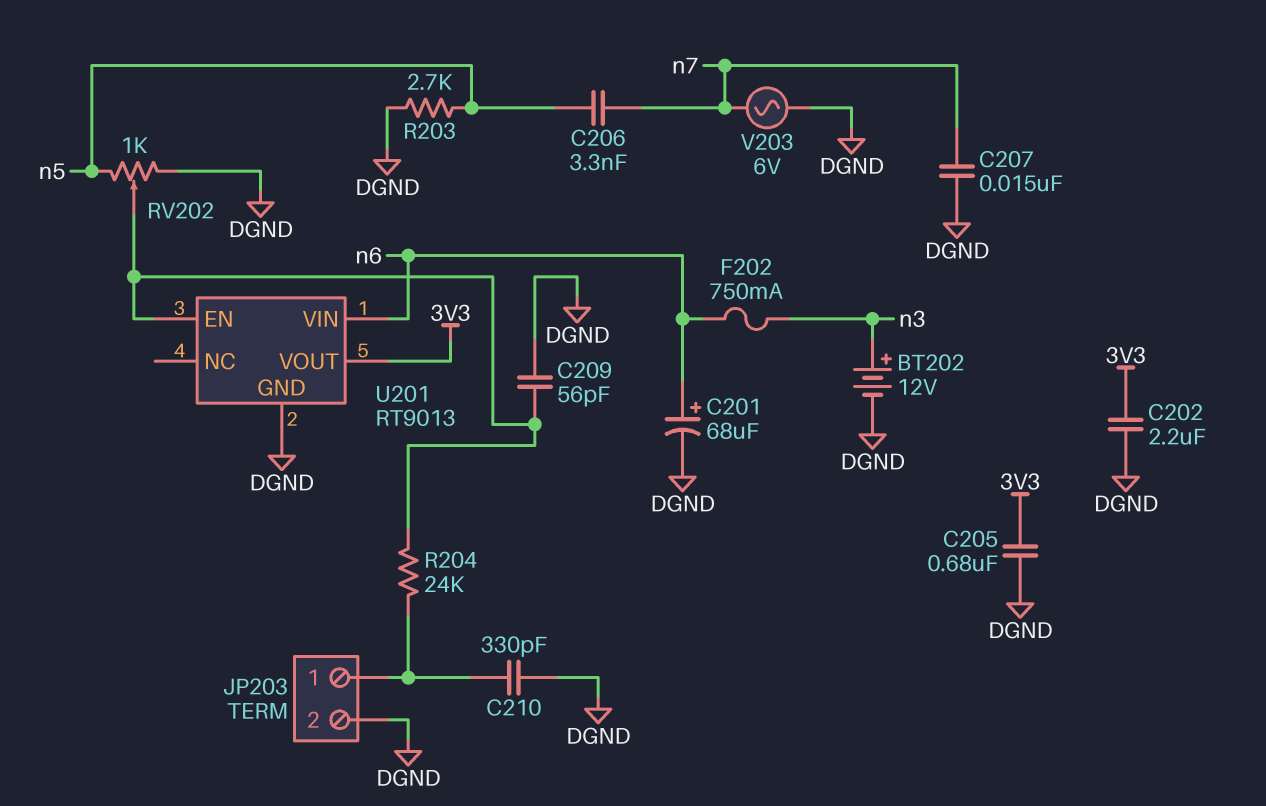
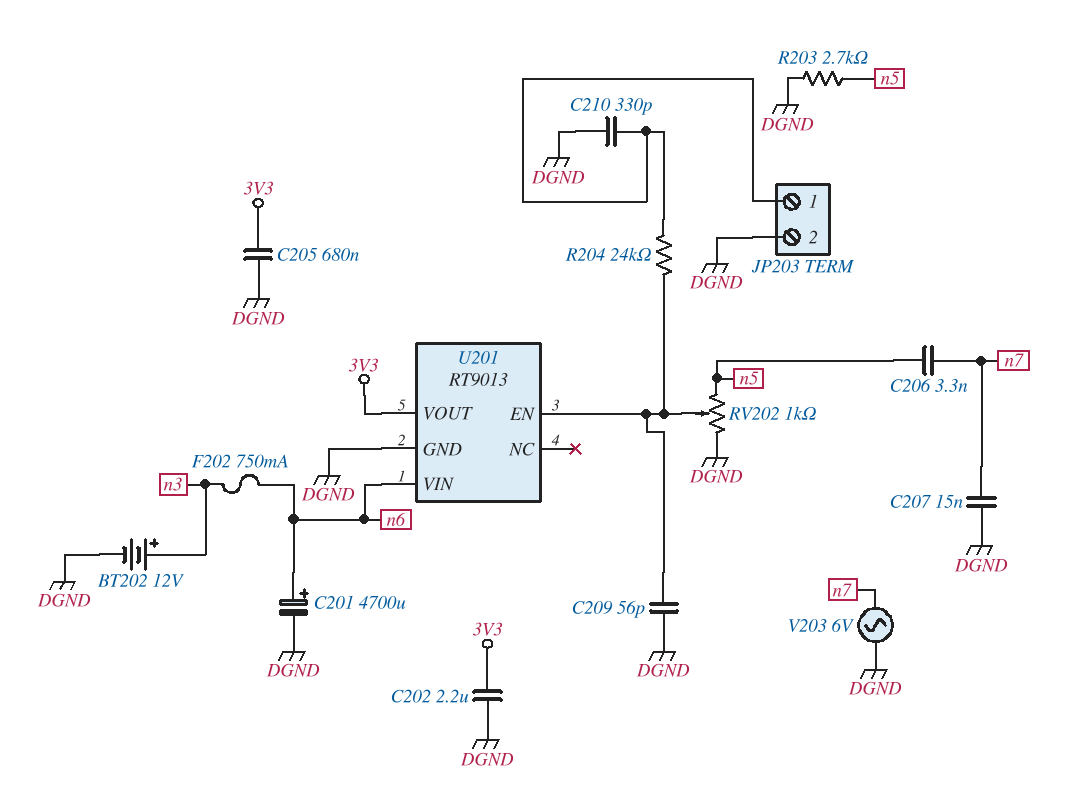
C201: 68uF (plus n6, minus DGND) -> 4700uF (plus n6, minus DGND)

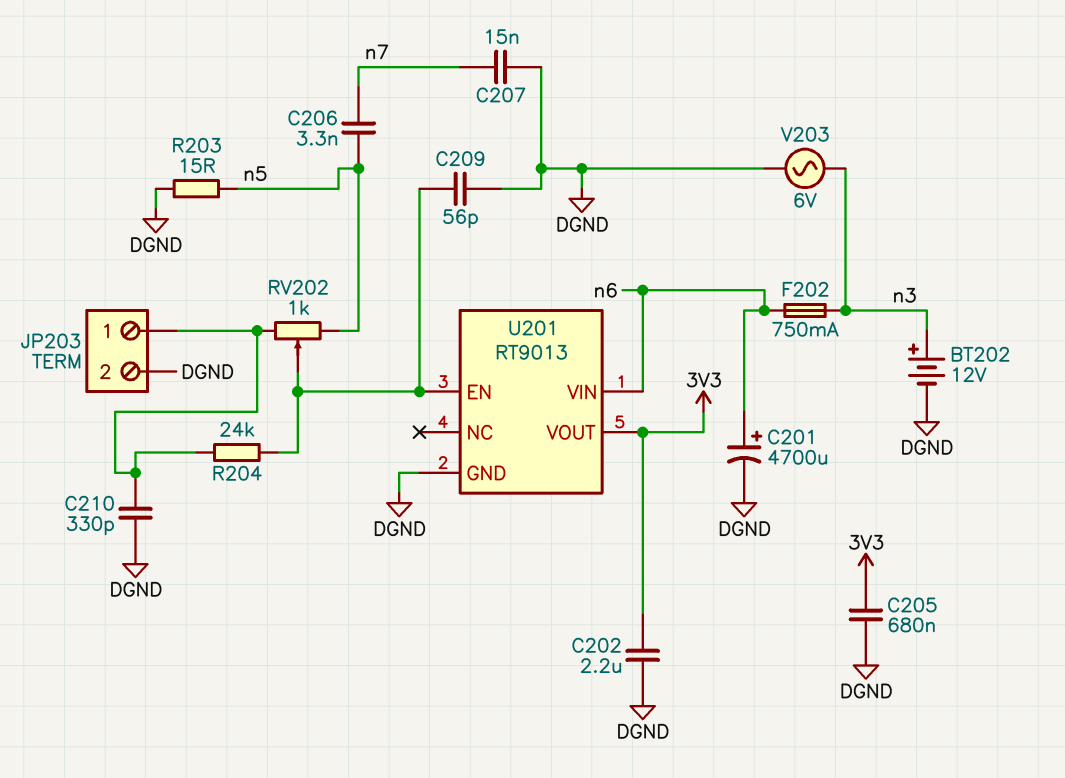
R203: 2.7k (DGND, n5) -> 15 (DGND, n5)
RV202: 1k (DGND, n5, wiper U201/EN) -> 1k (JP203/1, n5, wiper U201/EN)
V203: AC 6V (DGND, n7) -> AC 6V (DGND, n3)

